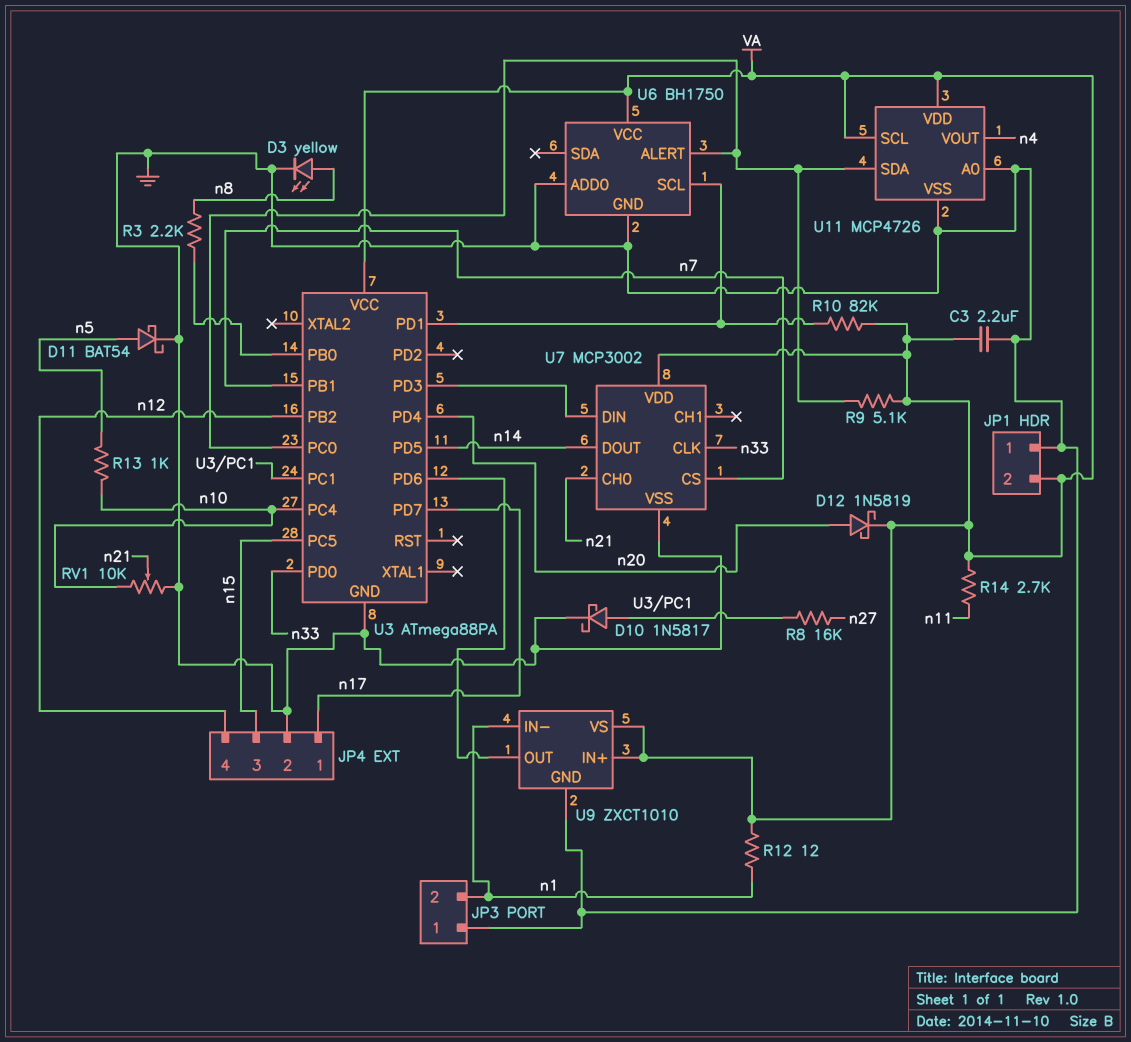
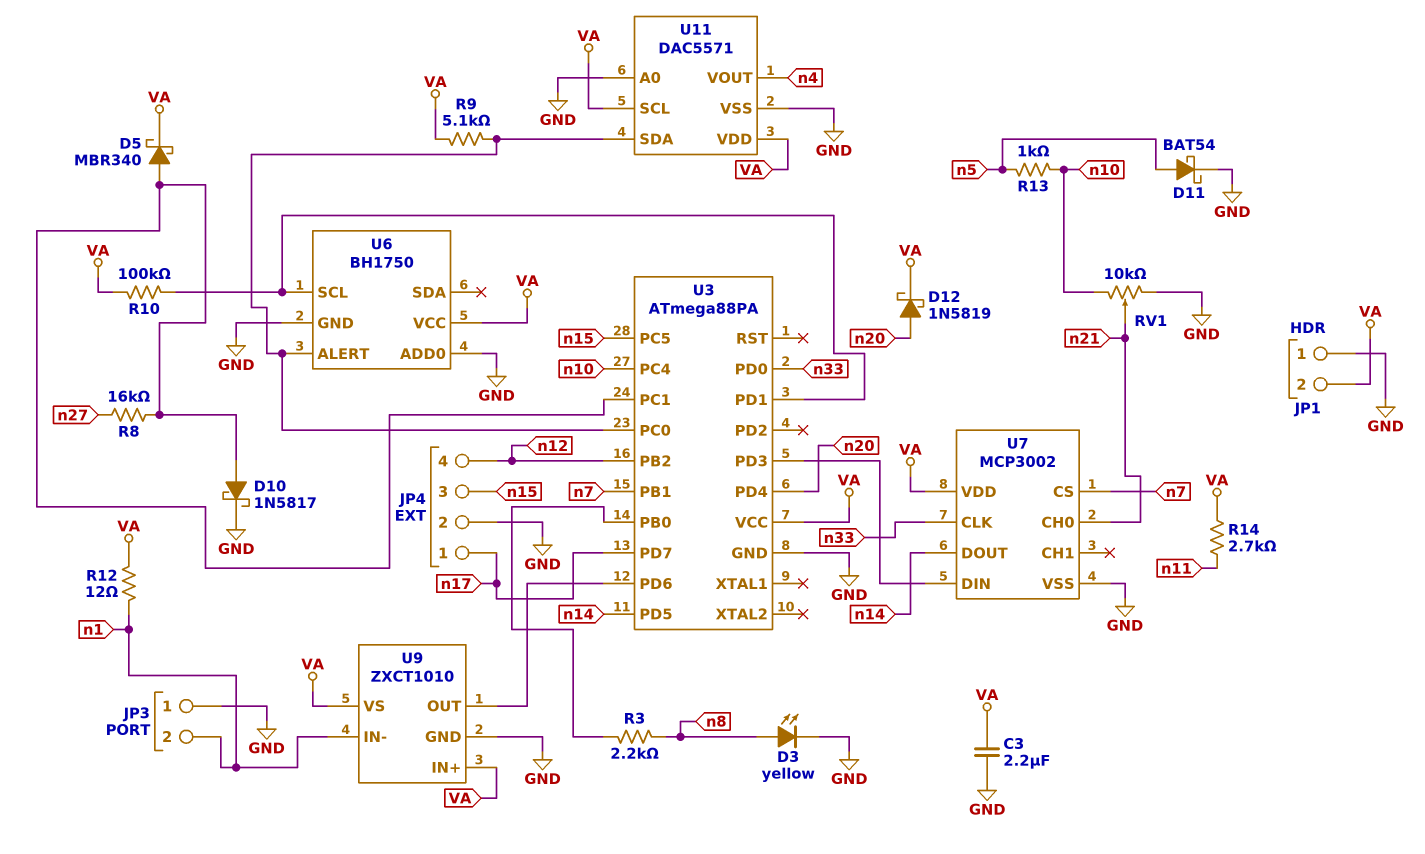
D5: none -> schottky MBR340 (A U3/PC1, K VA)
R10: 82k (U3/PD1, VA) -> 100k (U3/PD1, VA)
U11: MCP4726 -> DAC5571

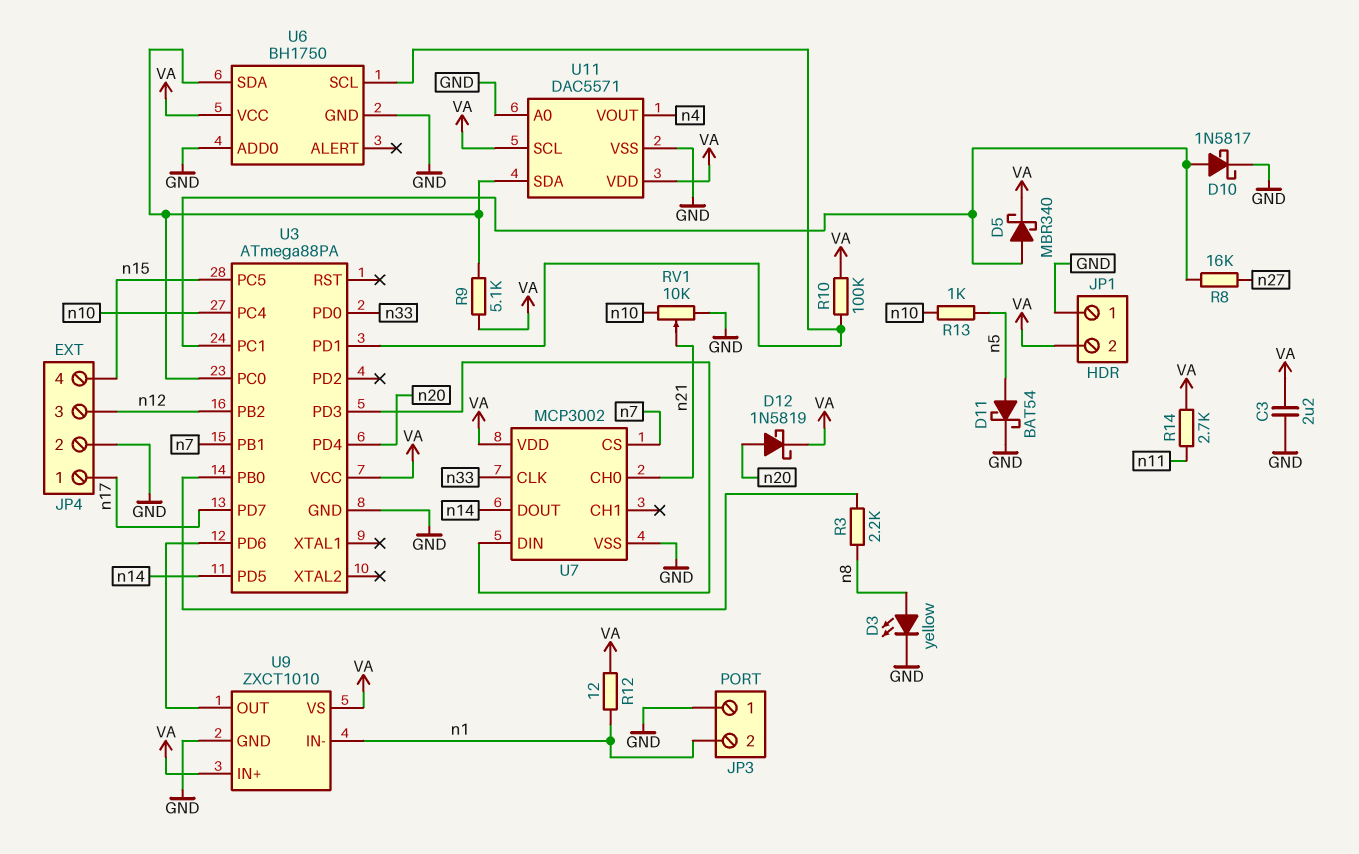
JP4 pin 3: n15 -> n12
JP4 pin 4: n12 -> n15
U6 pin ALERT: U3/PC0 -> none
U6 pin SDA: none -> U3/PC0

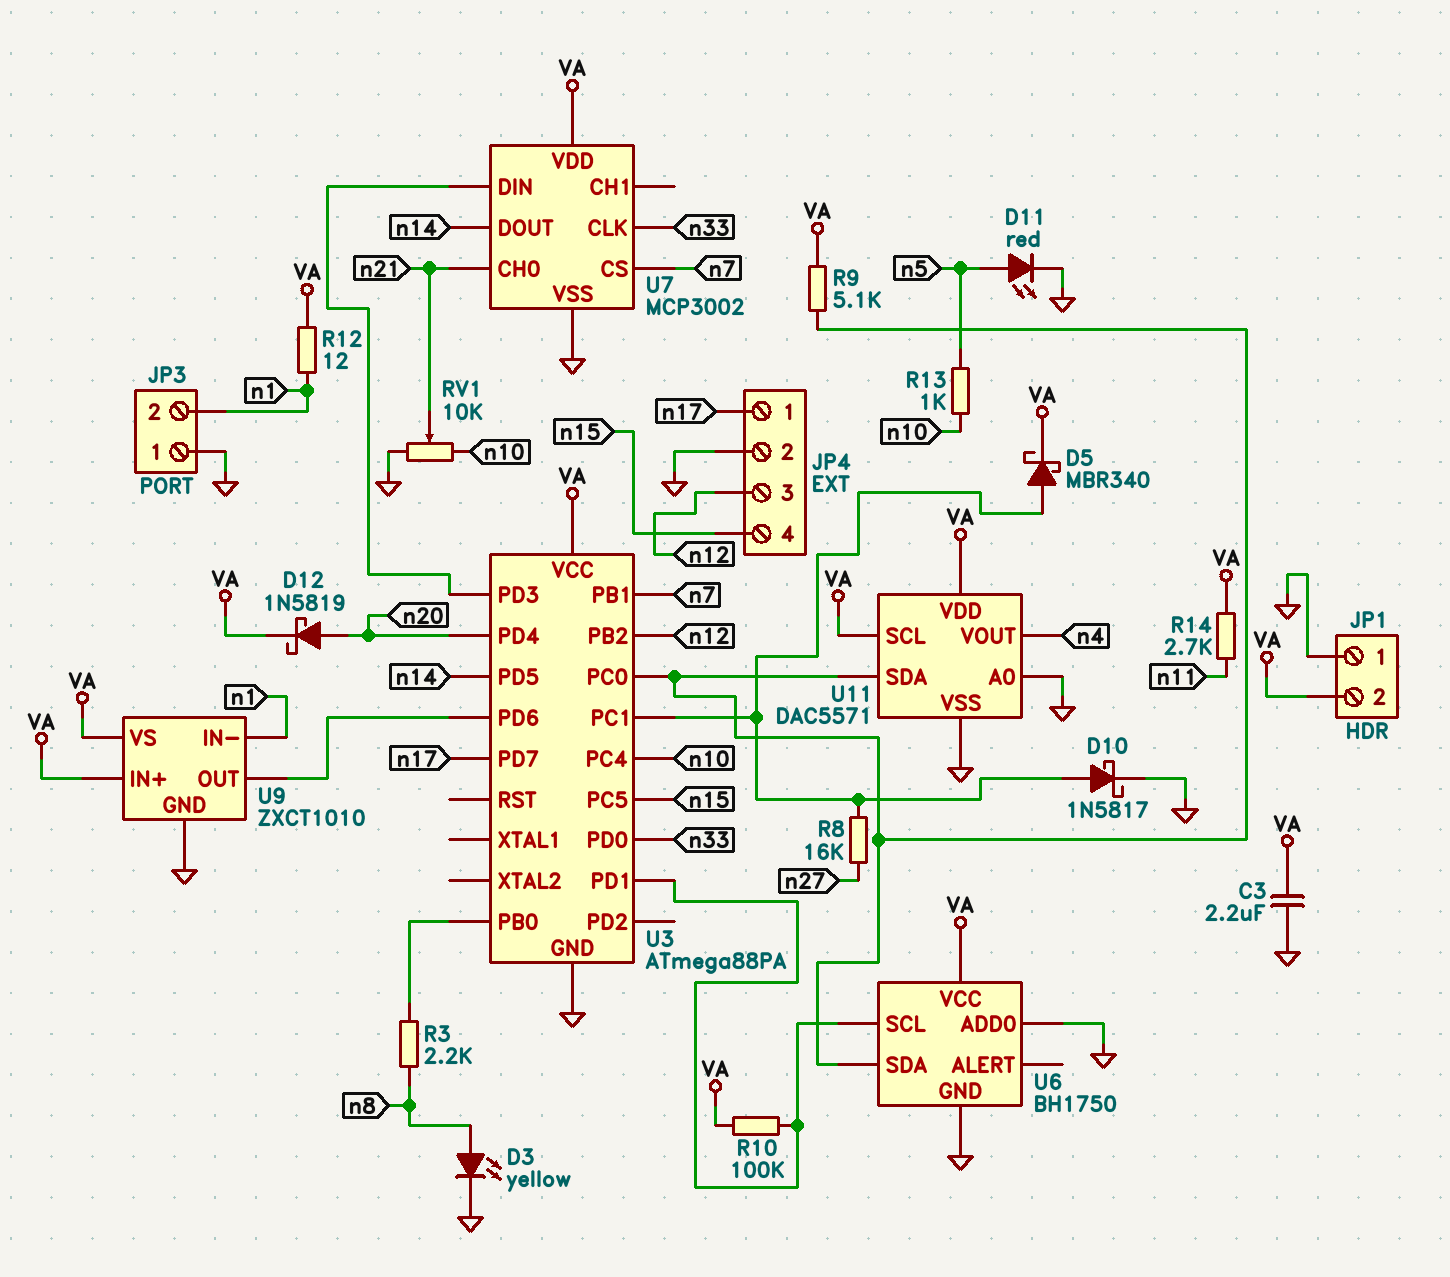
D11: schottky BAT54 (A n5, K GND) -> LED red (A n5, K GND)

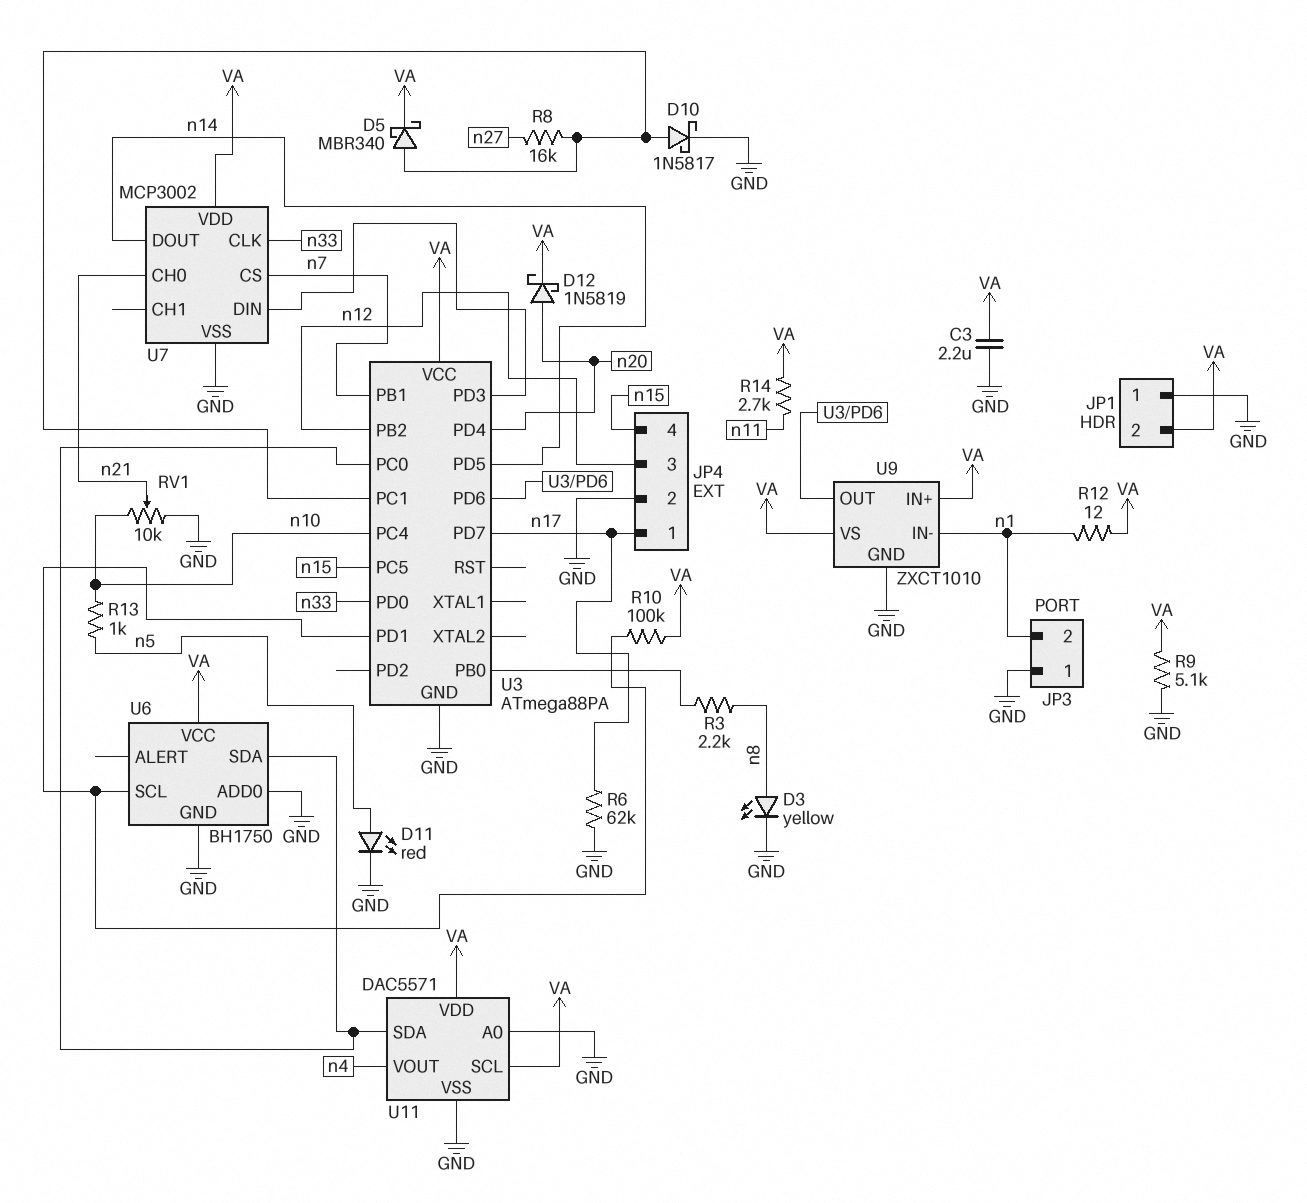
R6: none -> 62k (GND, n17)
R9: 5.1k (U3/PC0, VA) -> 5.1k (GND, VA)

